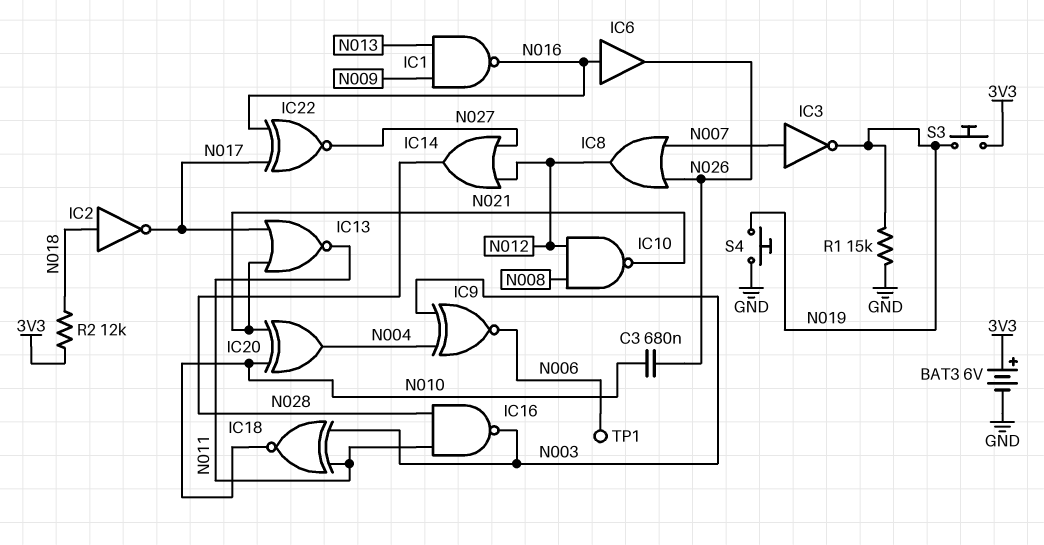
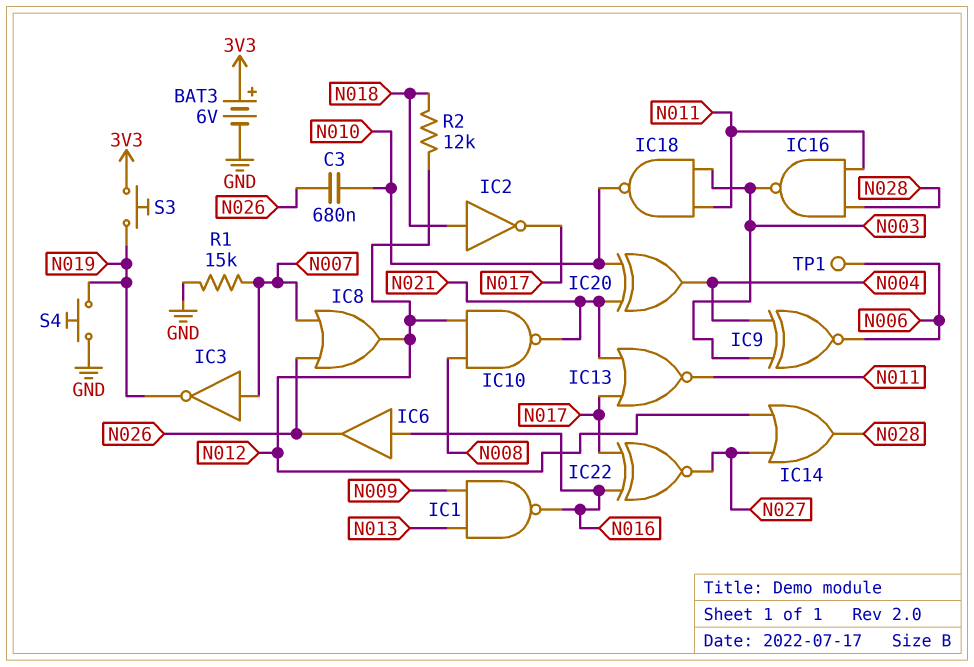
IC18: XNOR (in N003, in N011, out N010) -> NAND (in N003, in N011, out N010)
R1: 15k (GND, N019) -> 15k (GND, N007)
R2: 12k (3V3, N018) -> 12k (N012, N018)

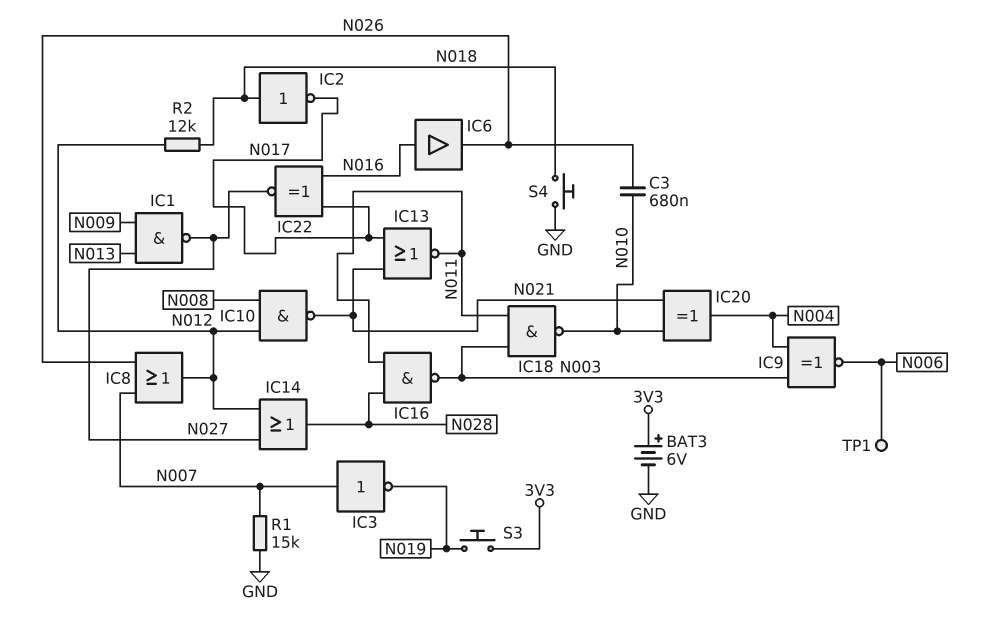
IC1: NAND (in N009, in N013, out N016) -> NAND (in N009, in N013, out N027)
S4: button (GND, N019) -> button (GND, N018)

